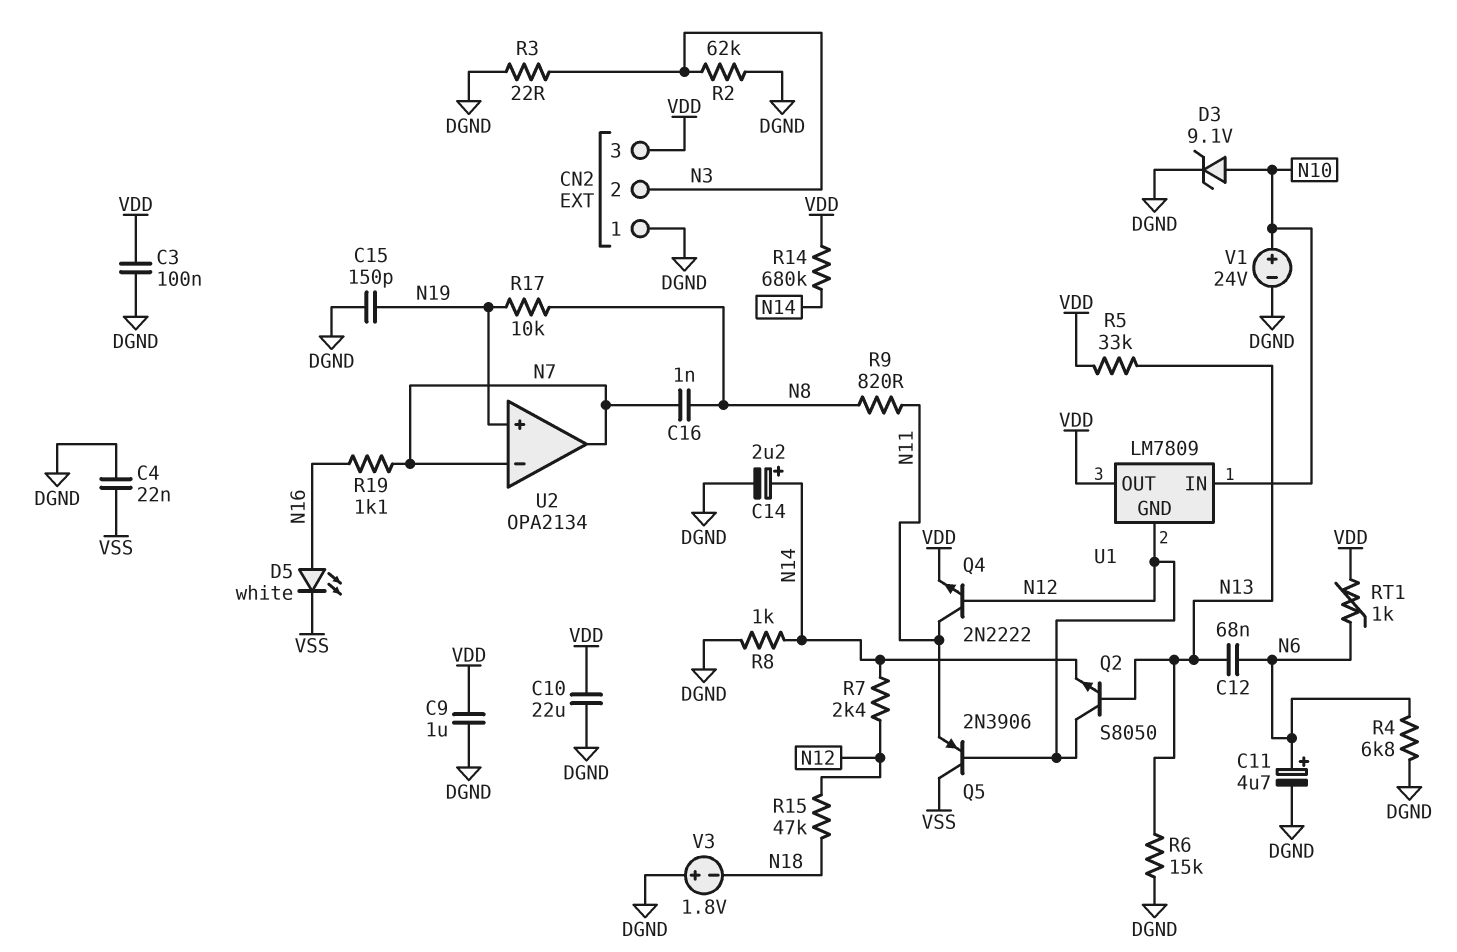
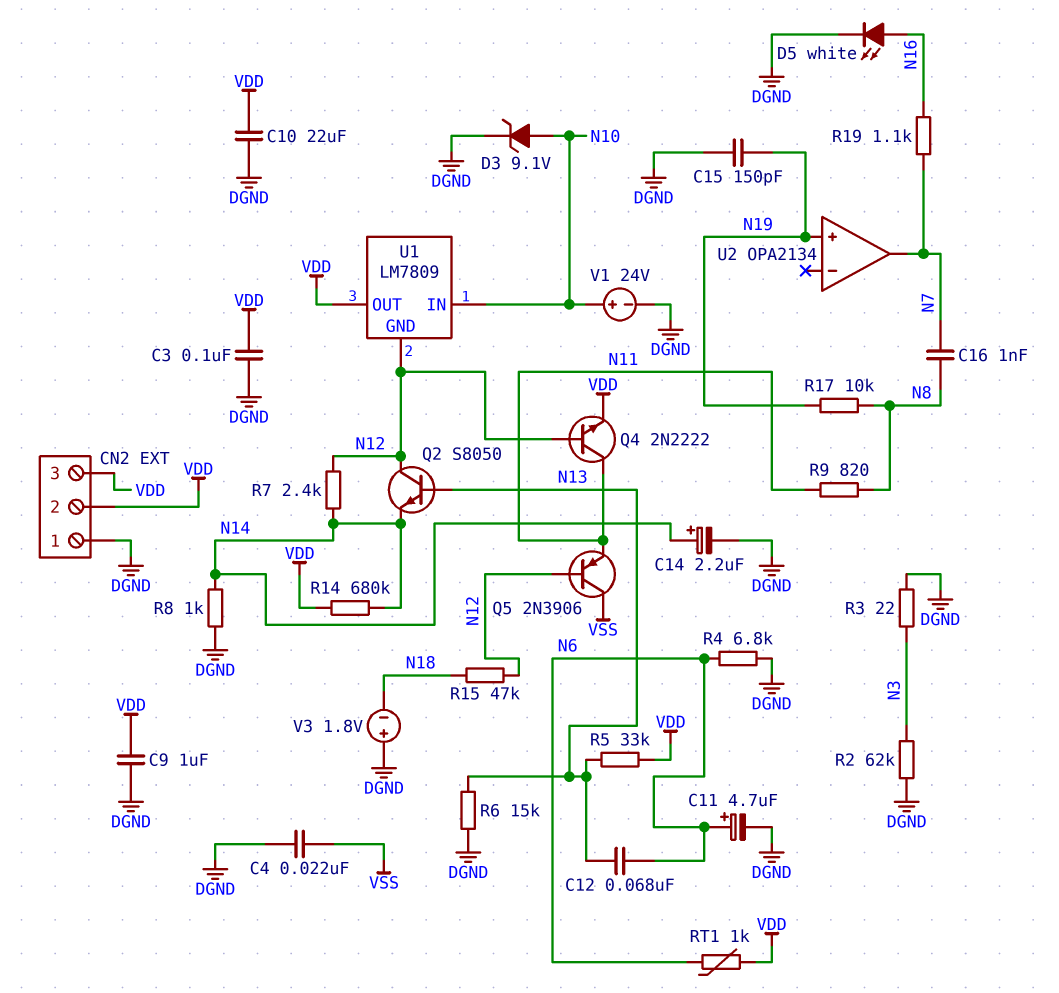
CN2 pin 2: N3 -> VDD
D5: LED white (A N16, K VSS) -> LED white (A N16, K DGND)
U2 pin in-: N7 -> none

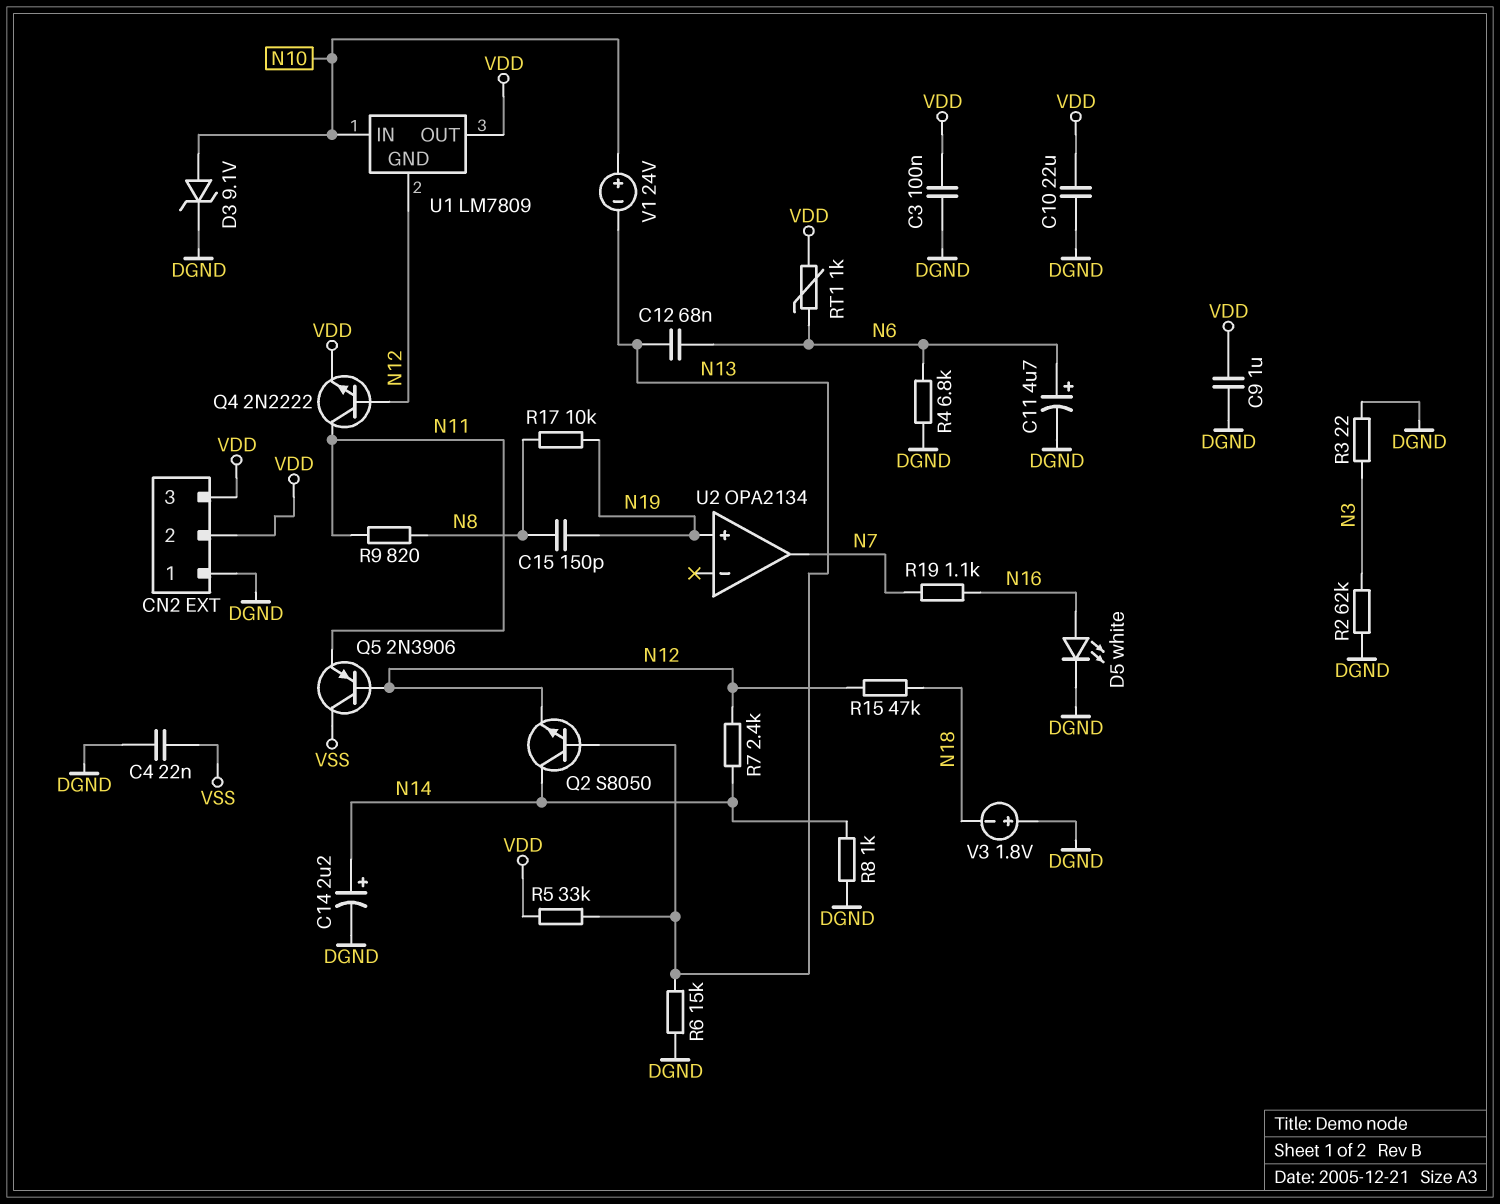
C15: 150pF (DGND, N19) -> 150pF (N8, N19)
C16: 1nF (N7, N8) -> none
Q2: NPN S8050 (B N13, C N12, E N14) -> NPN S8050 (B N13, C N14, E N12)
R14: 680k (N14, VDD) -> none
V1: 24V (plus N10, minus DGND) -> 24V (plus N10, minus N13)

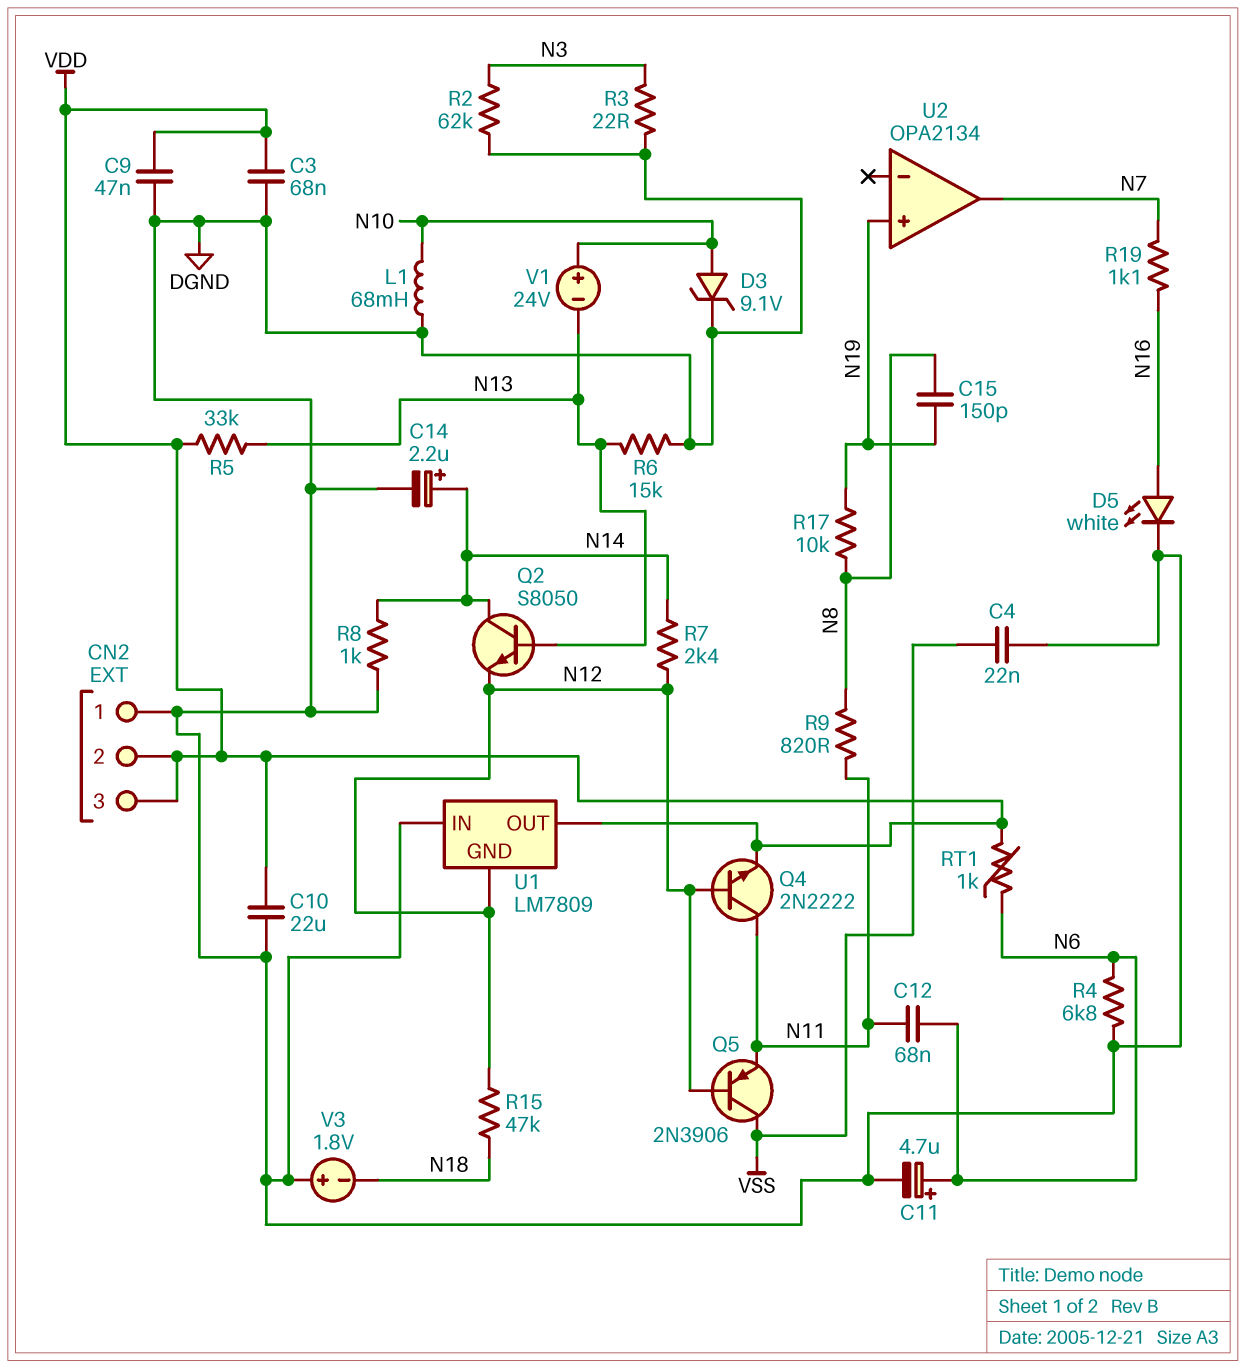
C3: 100nF (DGND, VDD) -> 68nF (DGND, VDD)
C9: 1uF (DGND, VDD) -> 47nF (DGND, VDD)
C12: 68nF (N6, N13) -> 68nF (N6, N11)
L1: none -> 68mH (DGND, N10)
U1 pin IN: N10 -> DGND

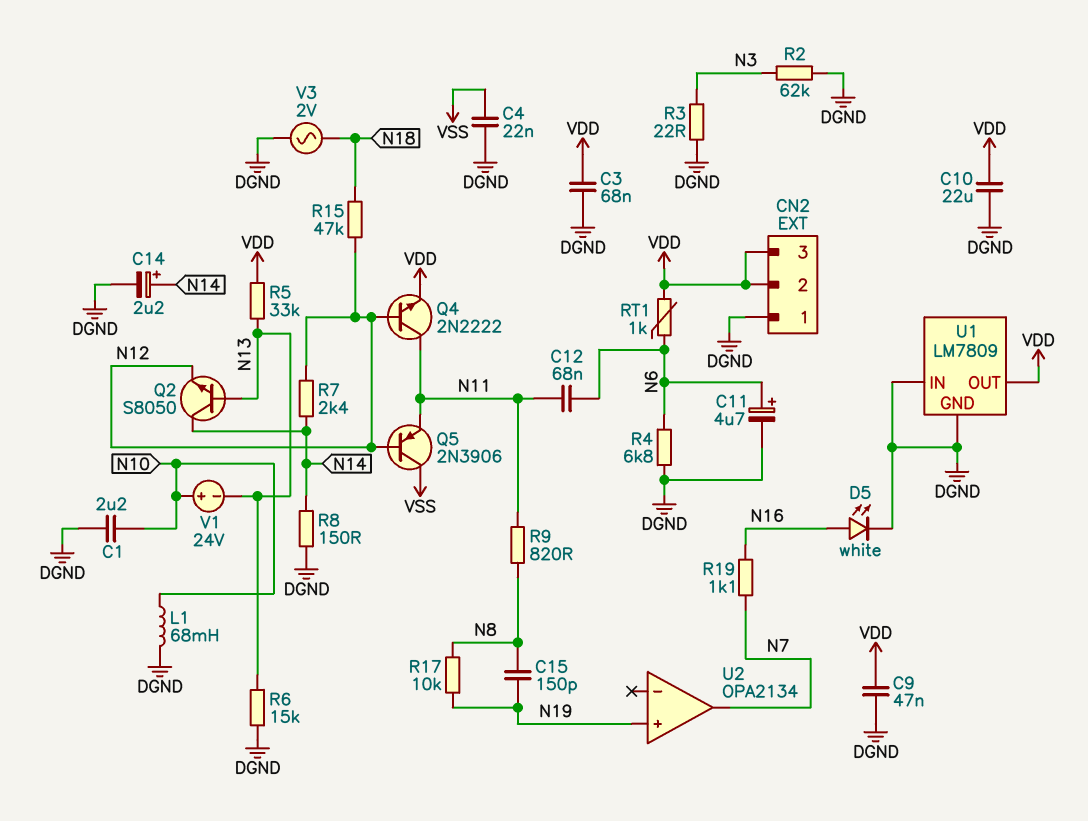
C1: none -> 2.2uF (DGND, N10)
D3: zener 9.1V (A N10, K DGND) -> none
R8: 1k (DGND, N14) -> 150 (DGND, N14)
U1 pin GND: N12 -> DGND
V3: 1.8V (plus DGND, minus N18) -> AC 2V (DGND, N18)

